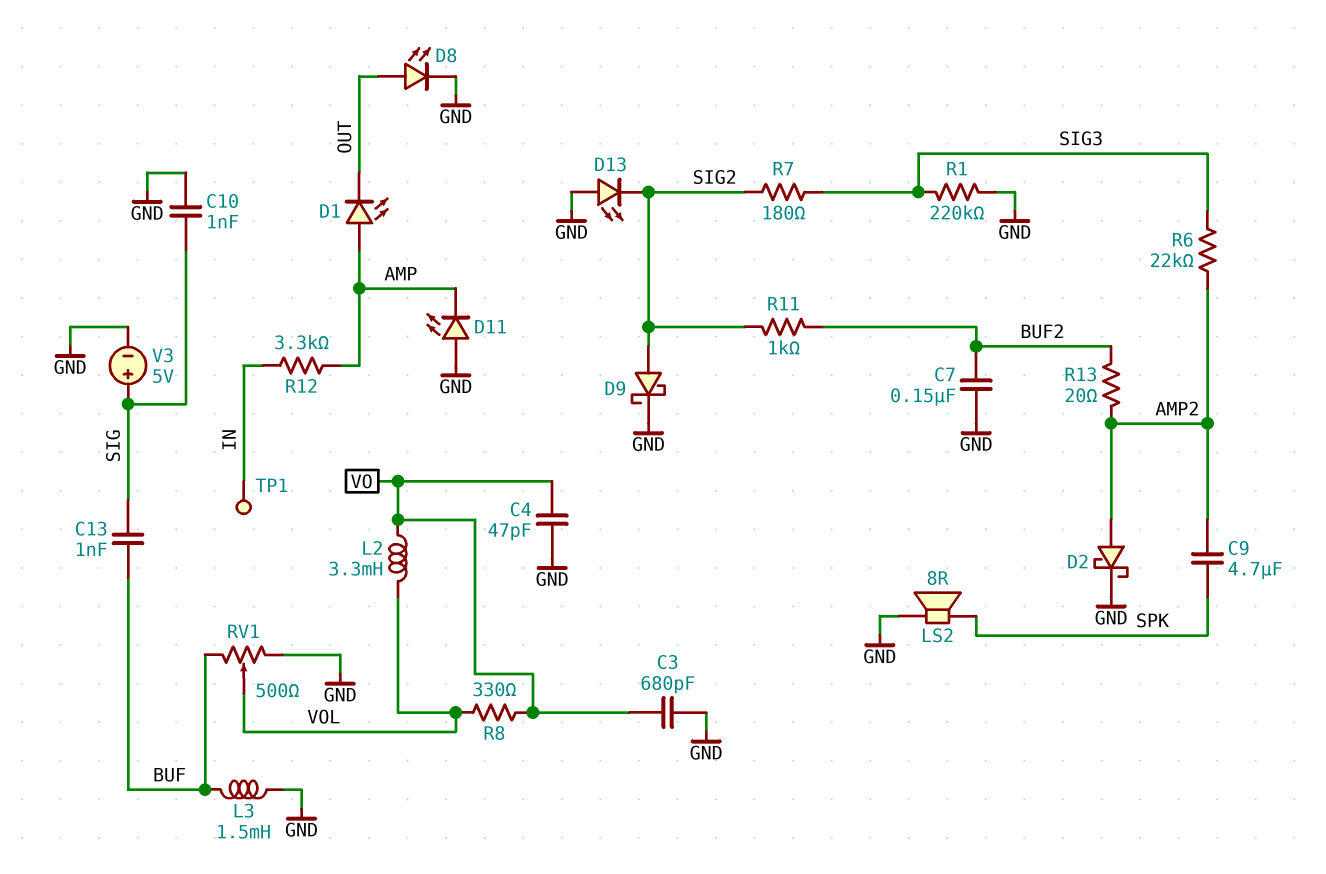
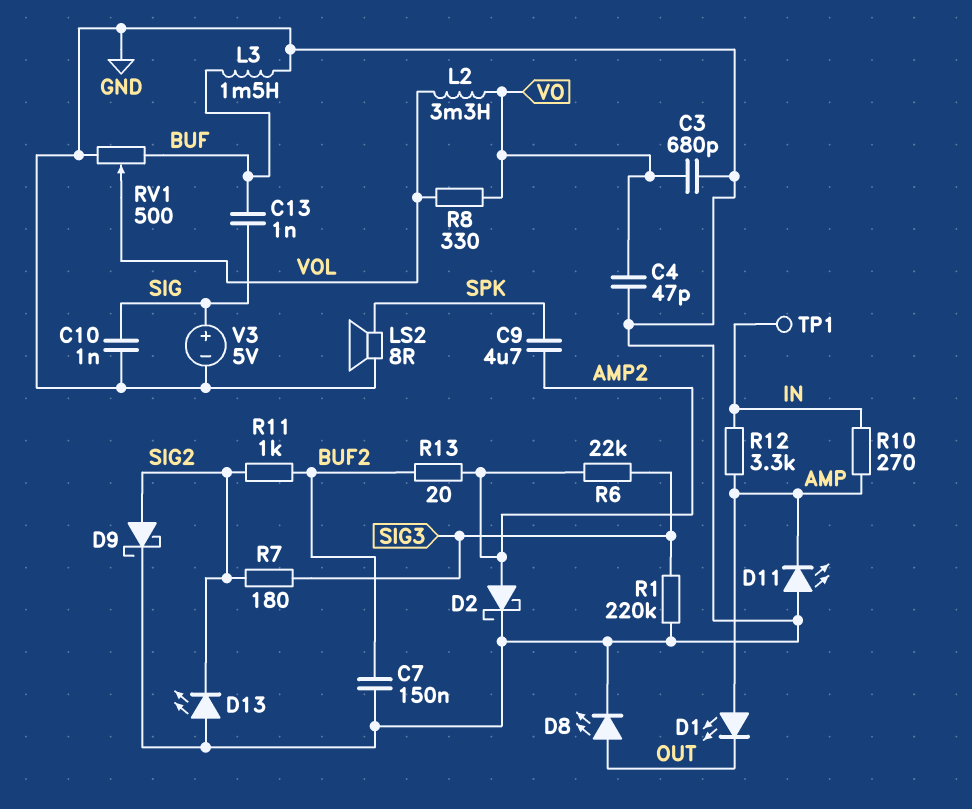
R10: none -> 270 (AMP, IN)

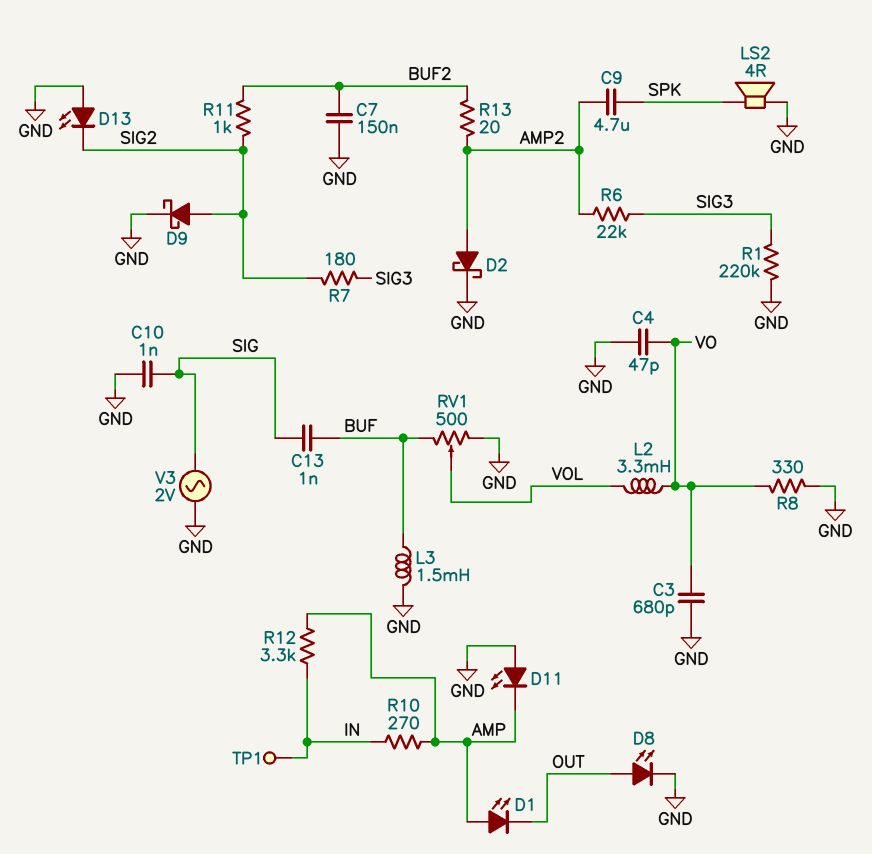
LS2: speaker 8R (GND, SPK) -> speaker 4R (GND, SPK)
R8: 330 (VO, VOL) -> 330 (GND, VO)
V3: 5V (plus SIG, minus GND) -> AC 2V (GND, SIG)

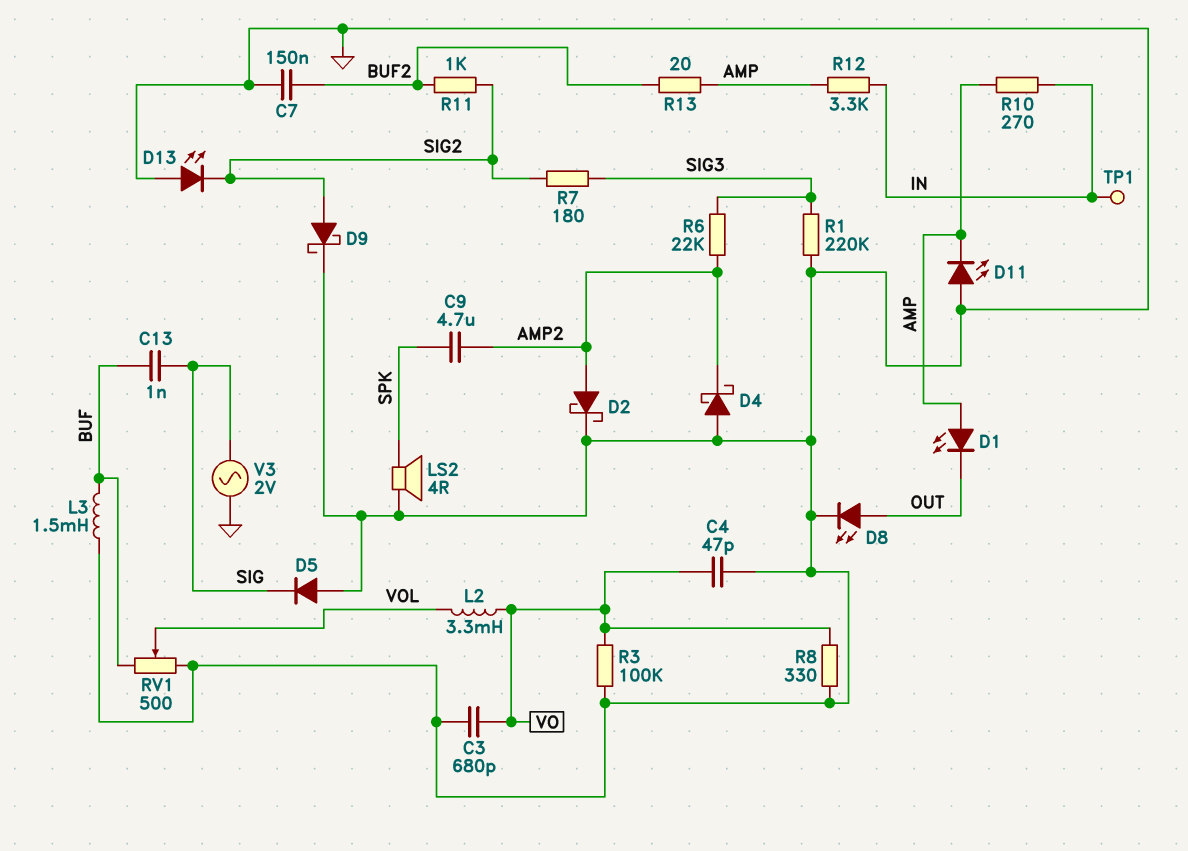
C10: 1nF (GND, SIG) -> none
D4: none -> schottky (A GND, K AMP2)
D5: none -> diode (A GND, K SIG)
R3: none -> 100k (GND, VO)
R13: 20 (AMP2, BUF2) -> 20 (AMP, BUF2)

